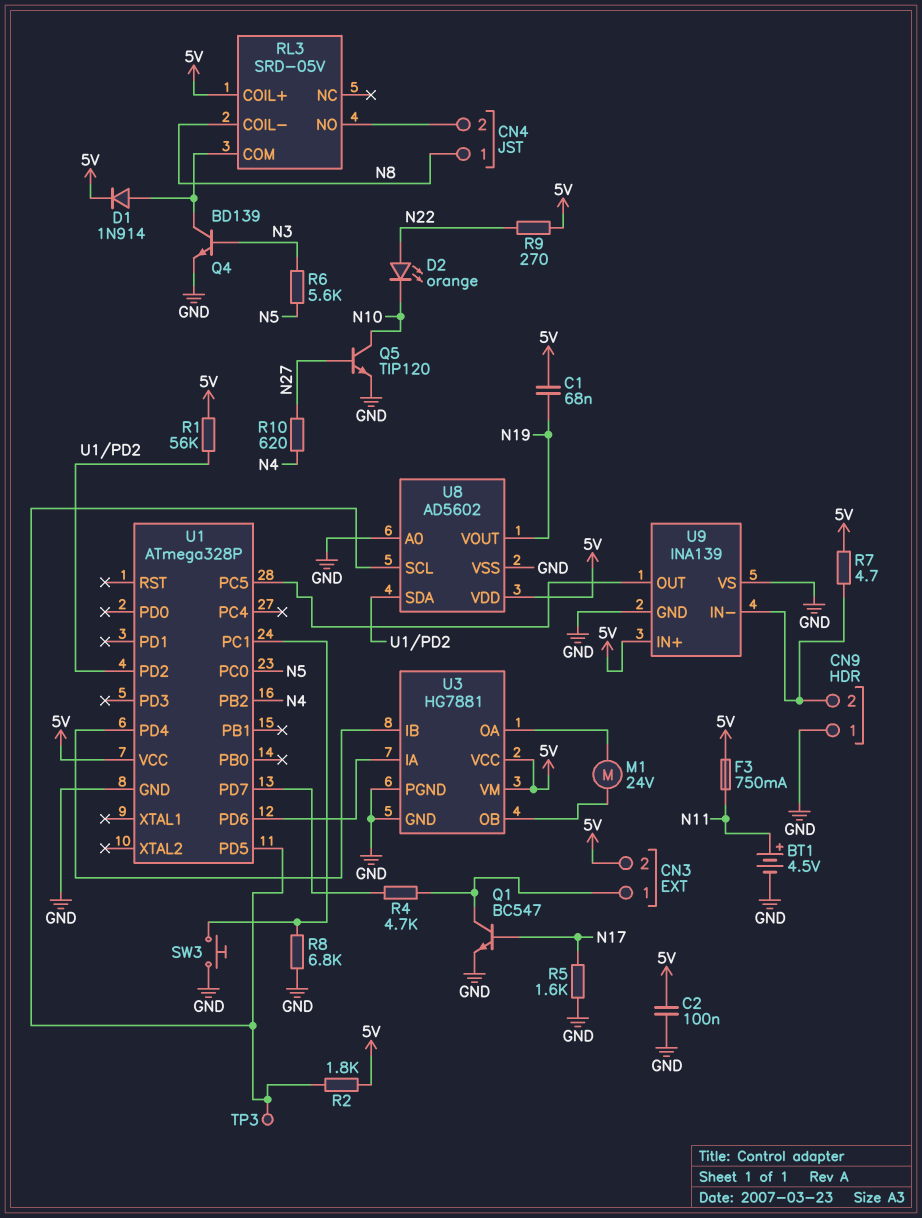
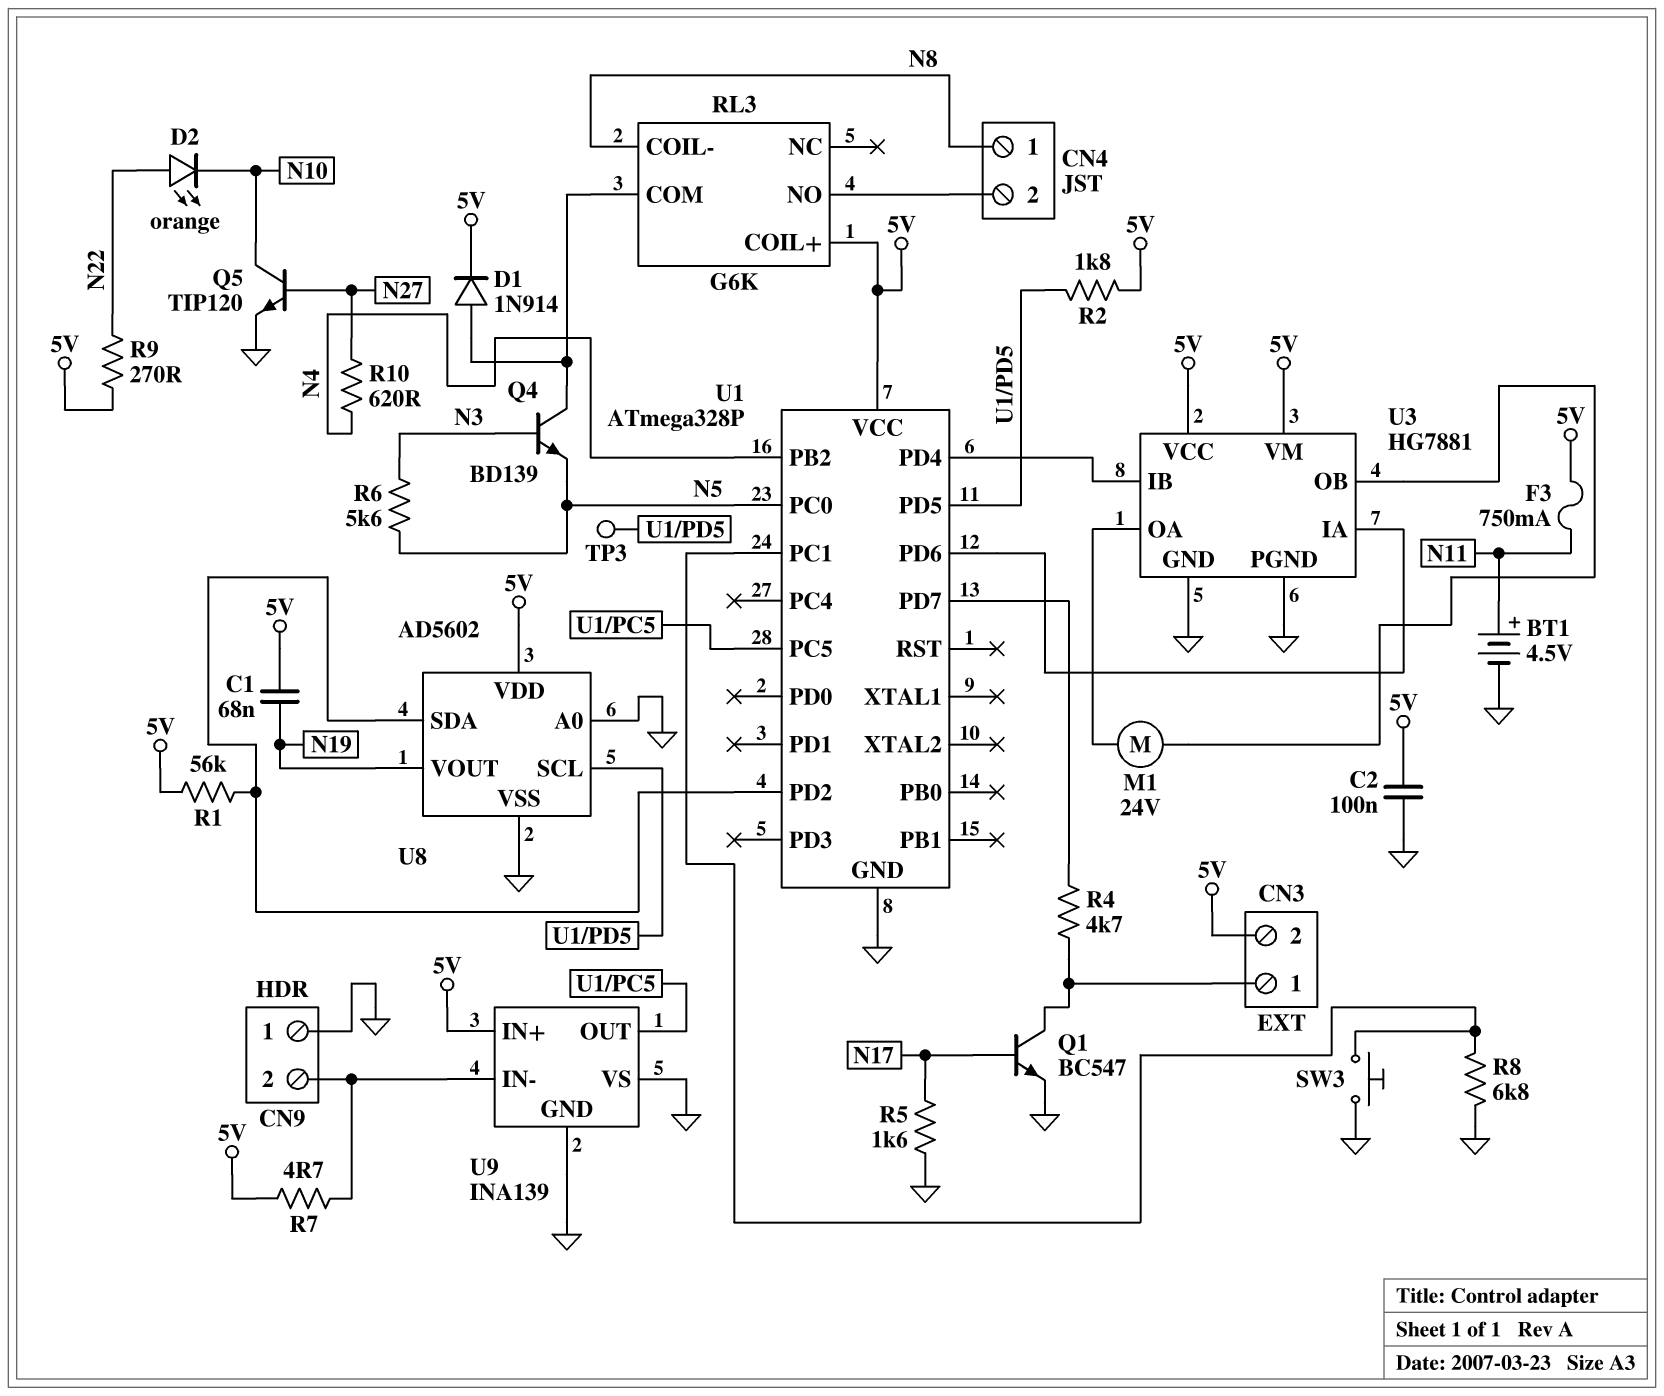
Q4: NPN BD139 (B N3, C RL3/COM, E GND) -> NPN BD139 (B N3, C RL3/COM, E N5)
RL3: SRD-05V -> G6K

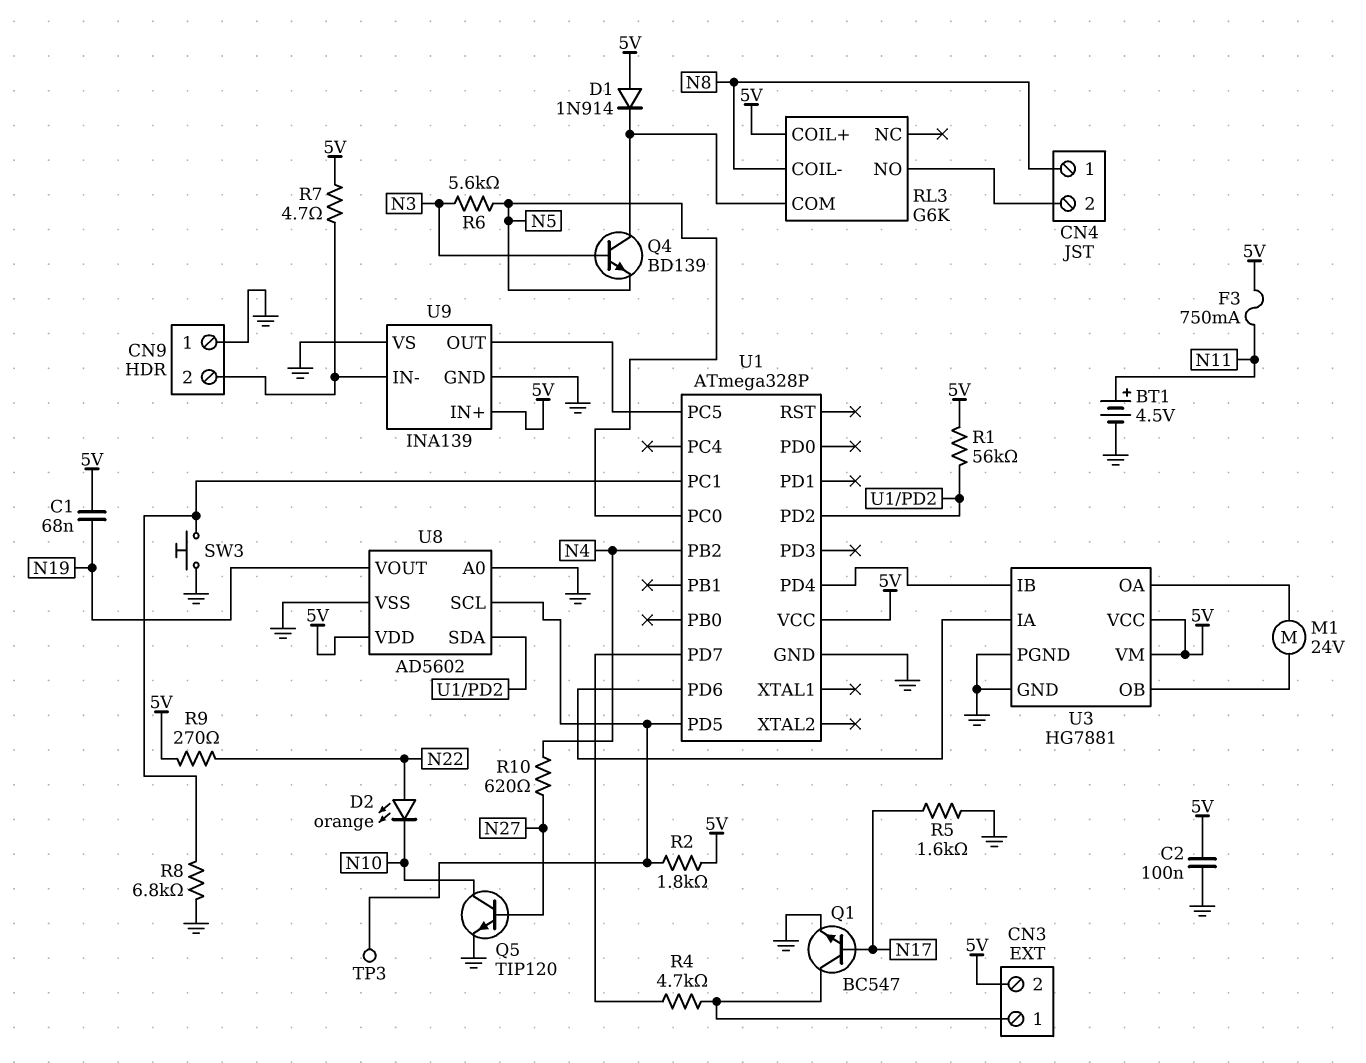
D1: diode 1N914 (A RL3/COM, K 5V) -> diode 1N914 (A 5V, K RL3/COM)

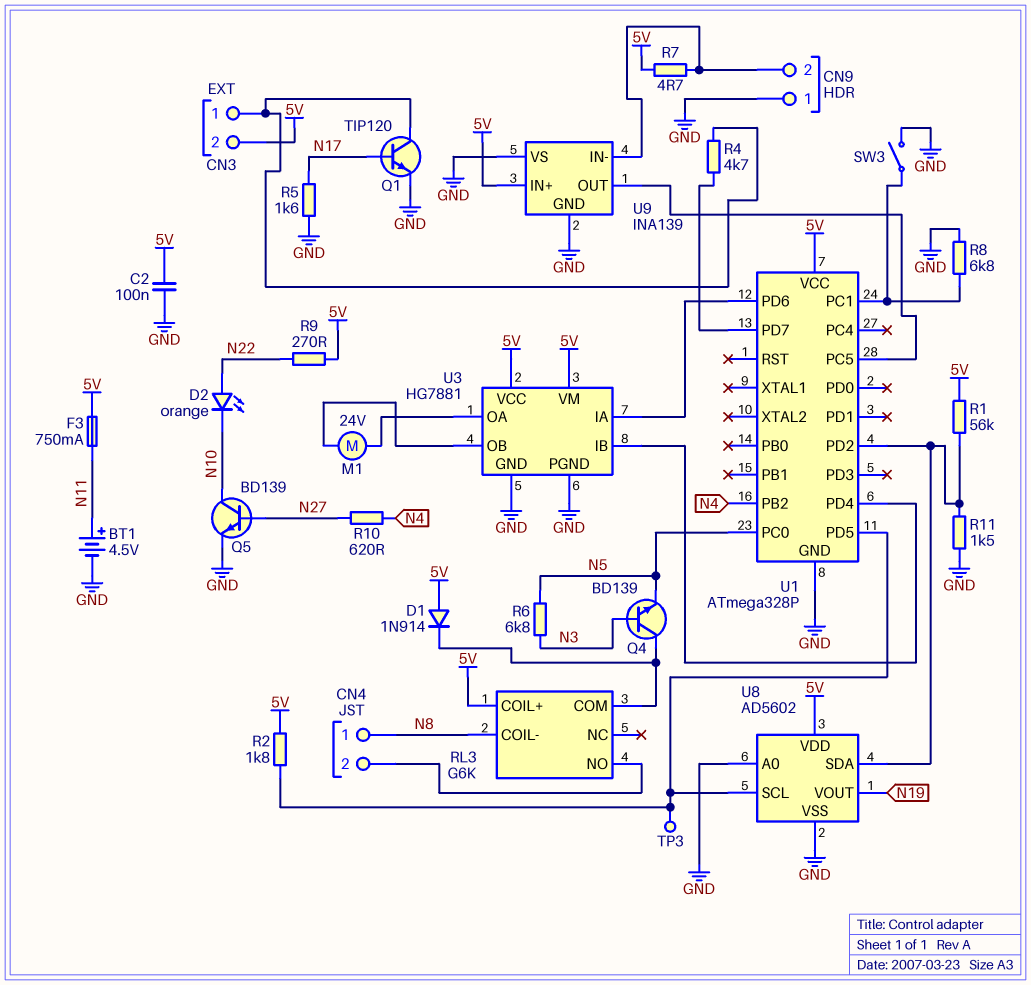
C1: 68nF (5V, N19) -> none
Q1: NPN BC547 (B N17, C CN3/1, E GND) -> NPN TIP120 (B N17, C CN3/1, E GND)
Q5: NPN TIP120 (B N27, C N10, E GND) -> NPN BD139 (B N27, C N10, E GND)
R6: 5.6k (N3, N5) -> 6.8k (N3, N5)
R11: none -> 1.5k (GND, U1/PD2)
SW3: button (GND, U1/PC1) -> switch (GND, U1/PC1)

